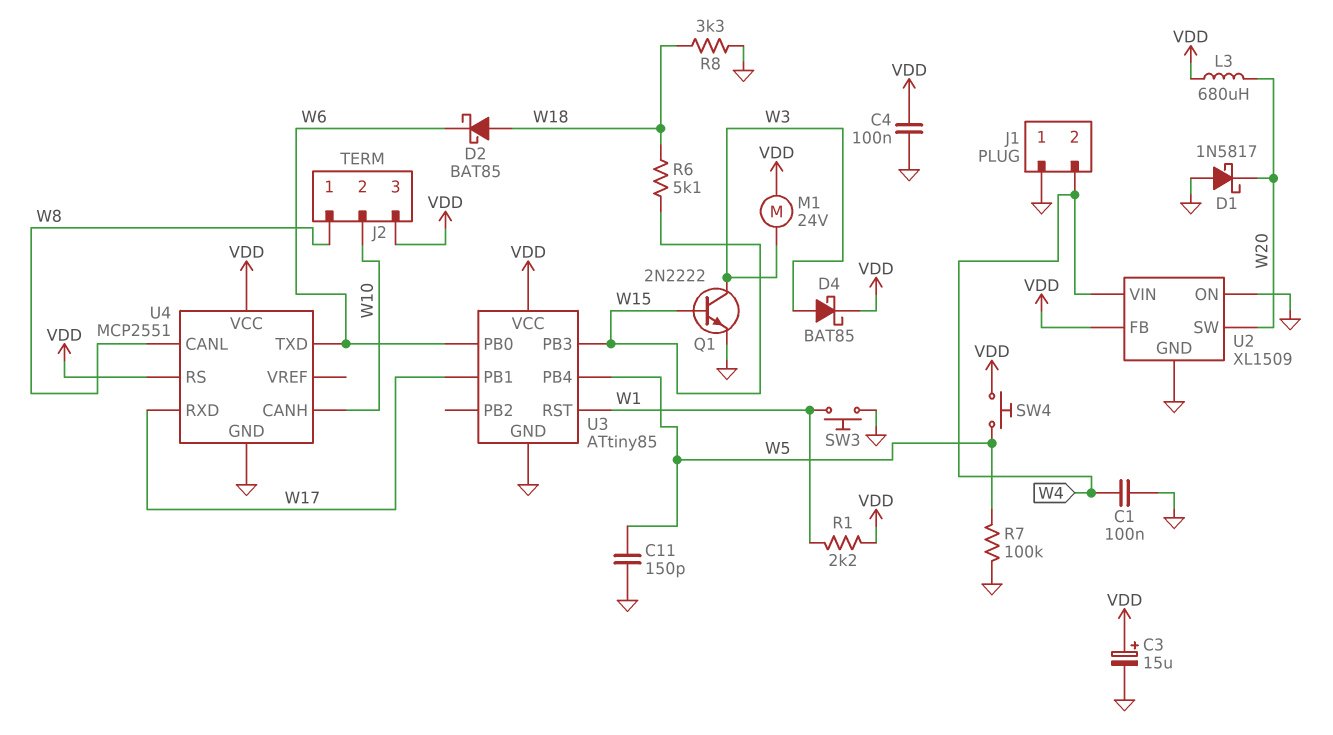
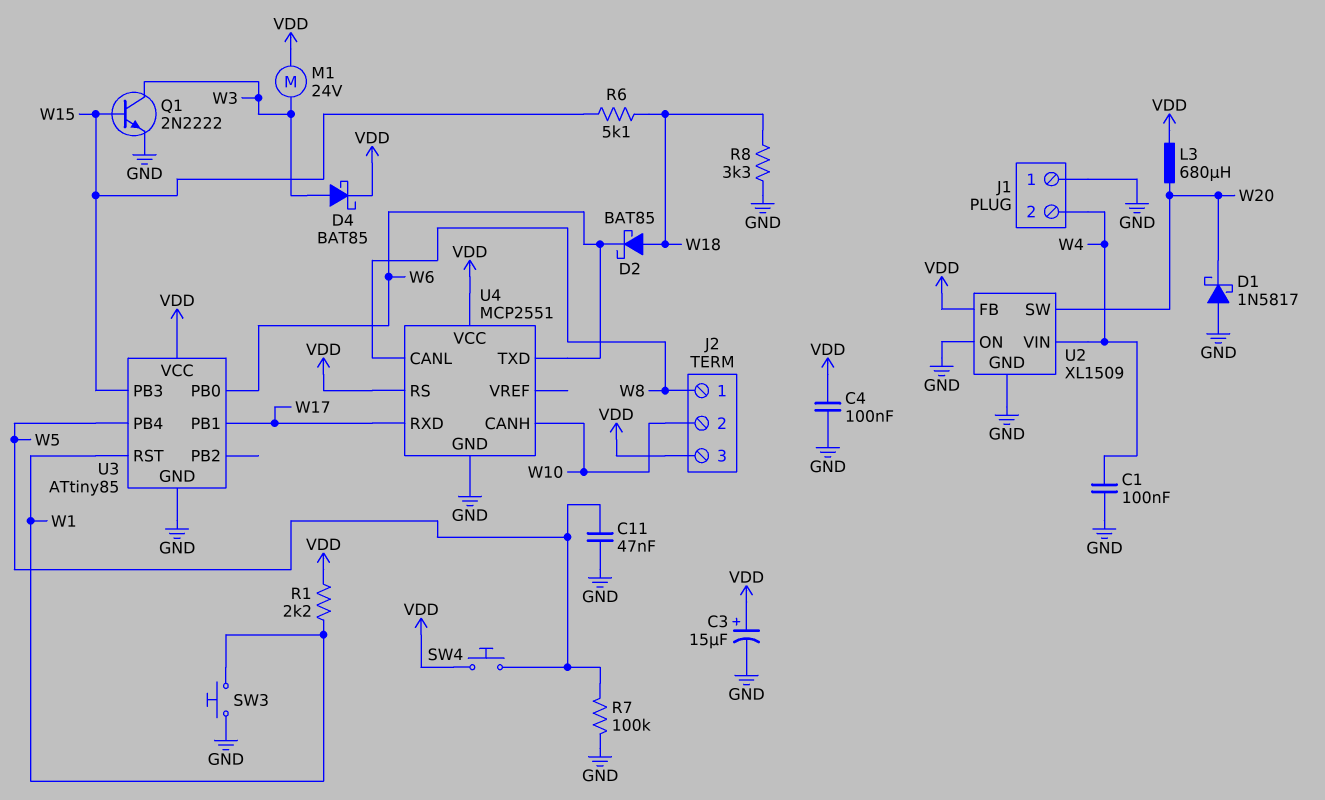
C11: 150pF (GND, W5) -> 47nF (GND, W5)

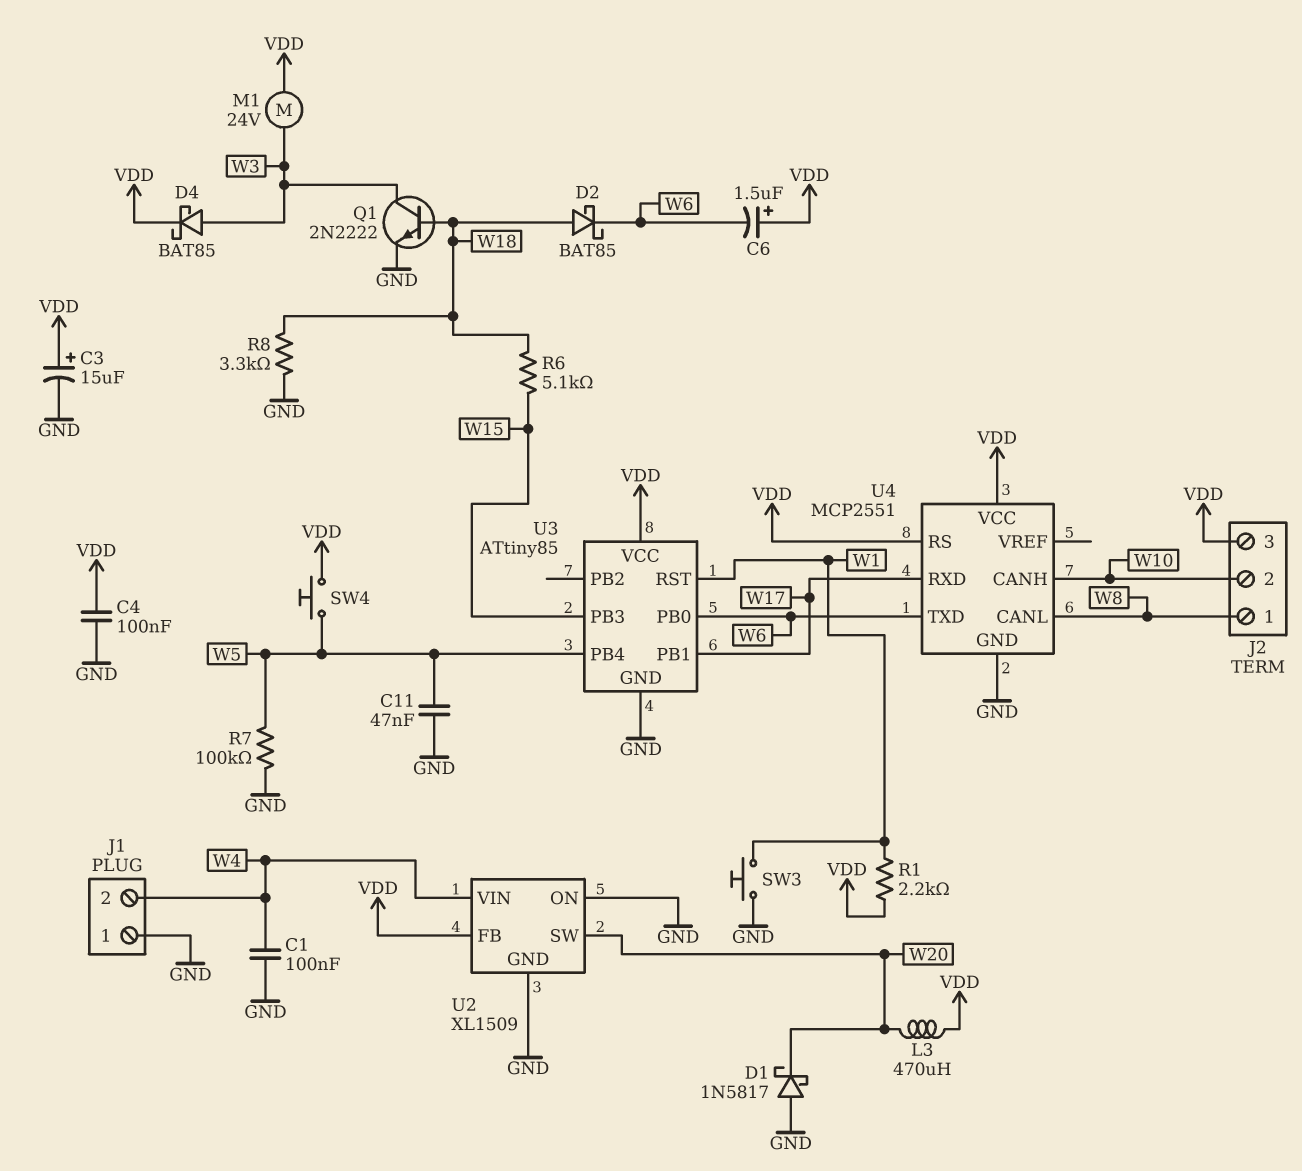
C6: none -> 1.5uF (plus VDD, minus W6)
L3: 680uH (VDD, W20) -> 470uH (VDD, W20)
Q1: NPN 2N2222 (B W15, C W3, E GND) -> NPN 2N2222 (B W18, C W3, E GND)

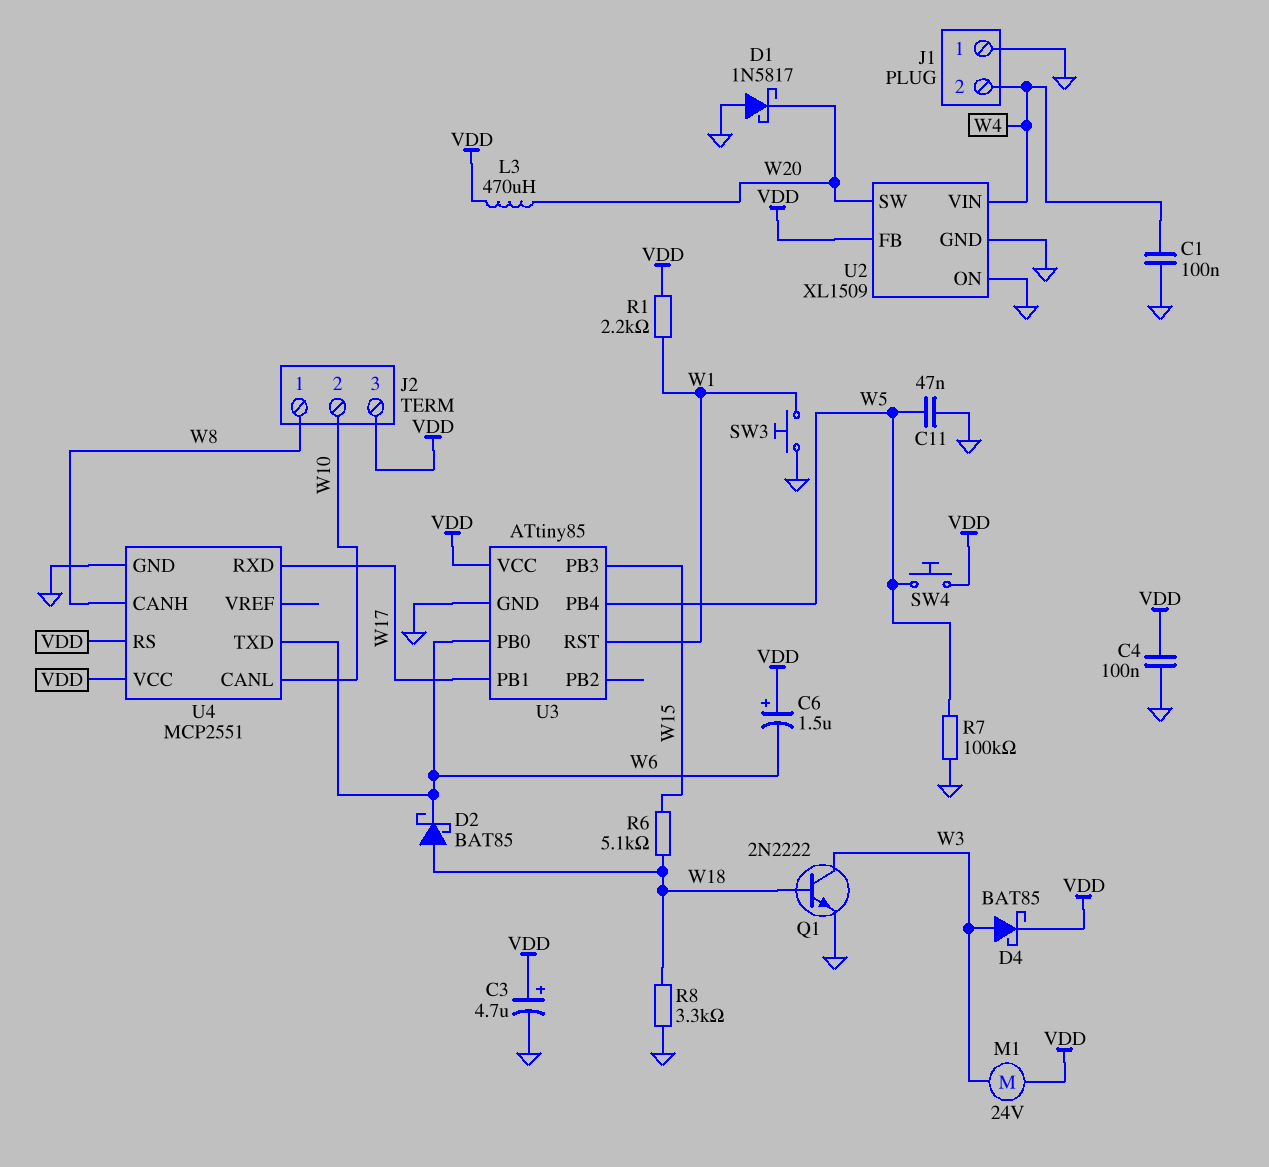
C3: 15uF (plus VDD, minus GND) -> 4.7uF (plus VDD, minus GND)
U4 pin CANH: W10 -> W8
U4 pin CANL: W8 -> W10

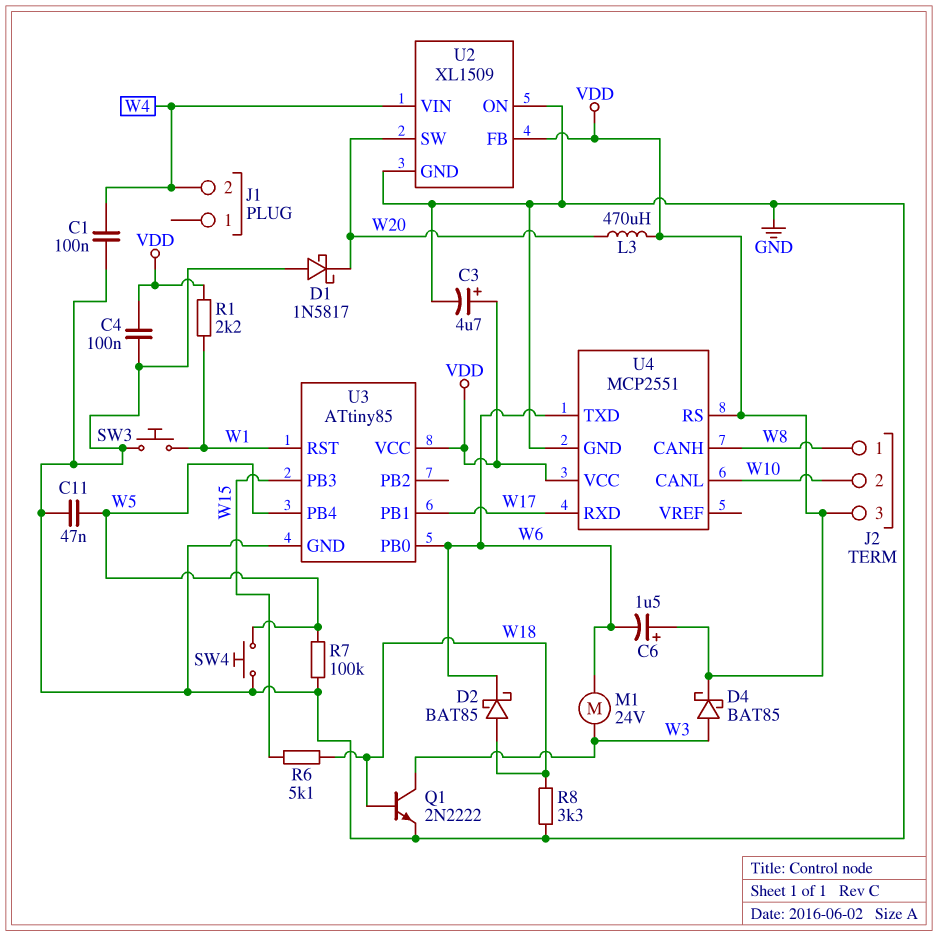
J1 pin 1: GND -> none
M1: motor 24V (VDD, W3) -> motor 24V (W3, W6)
SW4: button (VDD, W5) -> button (GND, W5)

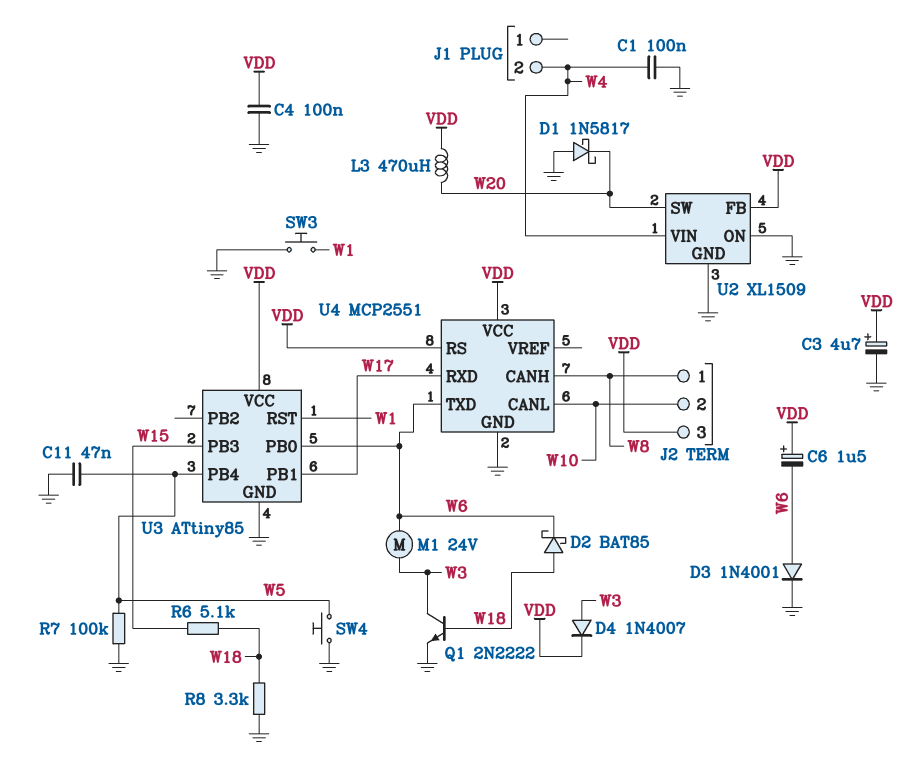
D3: none -> diode 1N4001 (A W6, K GND)
D4: schottky BAT85 (A W3, K VDD) -> diode 1N4007 (A W3, K VDD)
R1: 2.2k (VDD, W1) -> none

